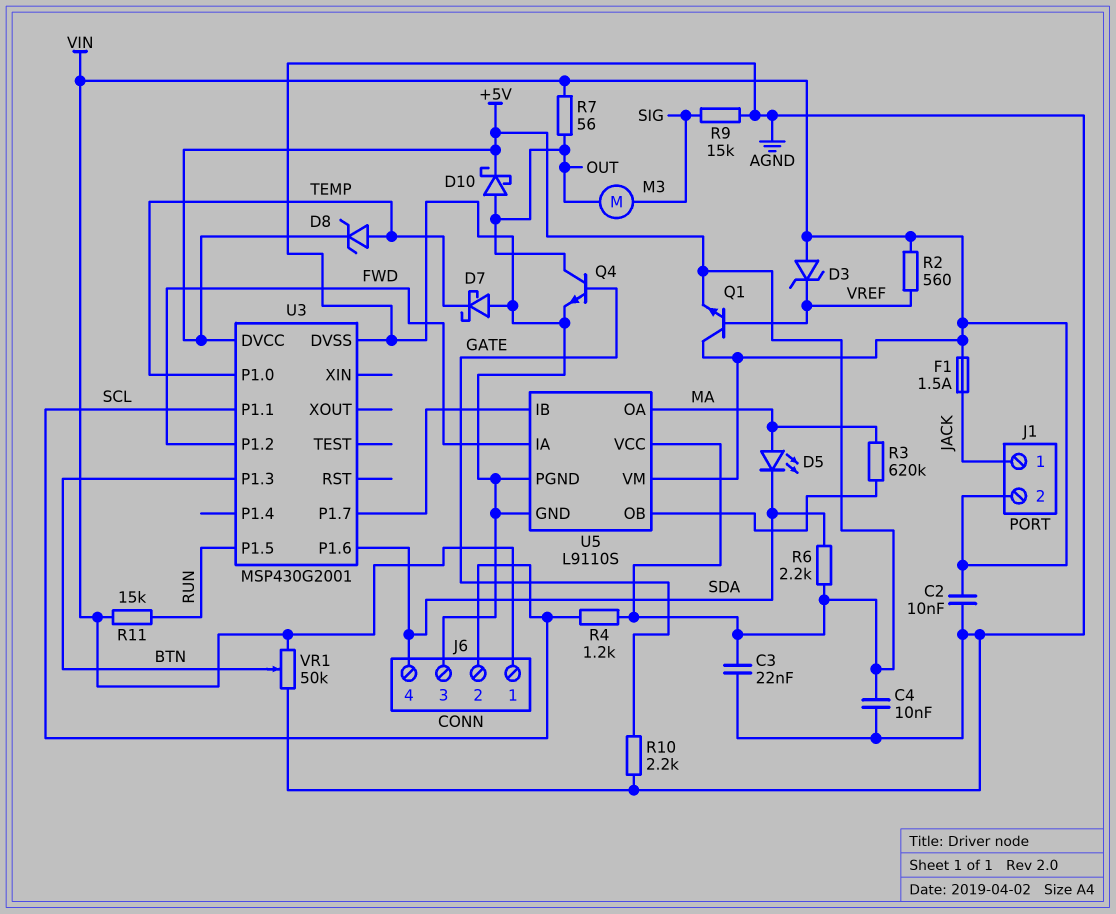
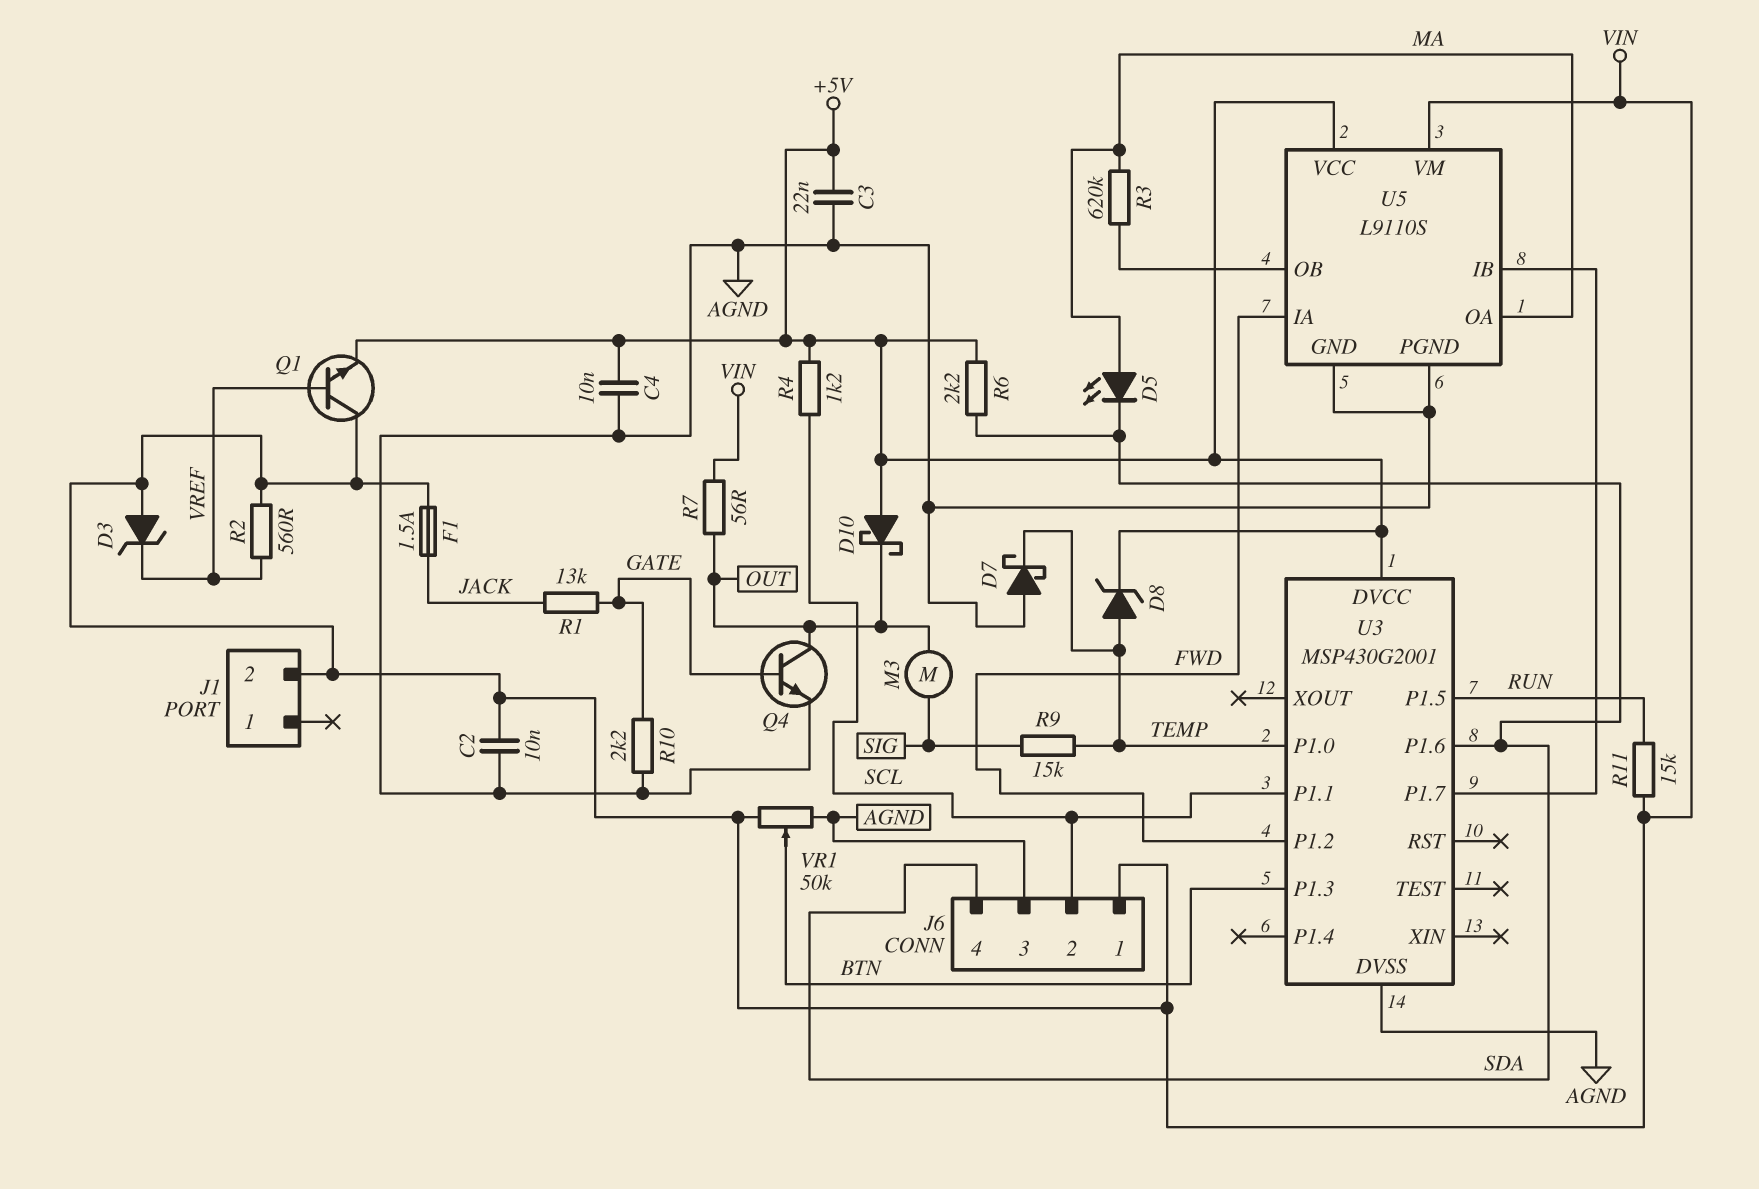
D10: schottky (A OUT, K +5V) -> schottky (A +5V, K OUT)
J1 pin 1: JACK -> none
R1: none -> 13k (GATE, JACK)
R9: 15k (AGND, SIG) -> 15k (SIG, TEMP)

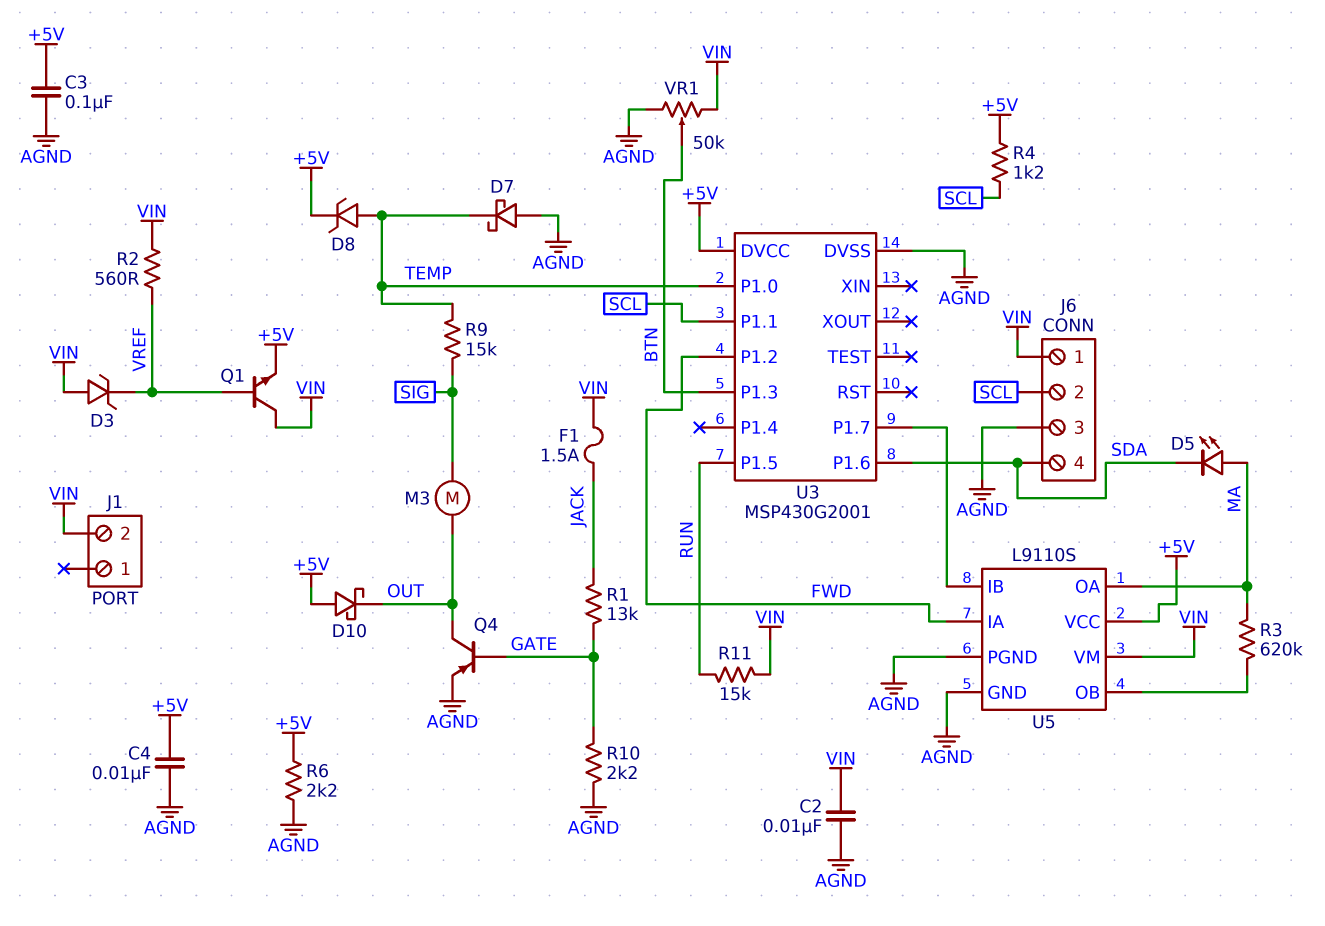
C3: 22nF (+5V, AGND) -> 100nF (+5V, AGND)
Q4: NPN (B GATE, C OUT, E AGND) -> PNP (B GATE, C OUT, E AGND)
R6: 2.2k (+5V, SDA) -> 2.2k (+5V, AGND)
R7: 56 (OUT, VIN) -> none

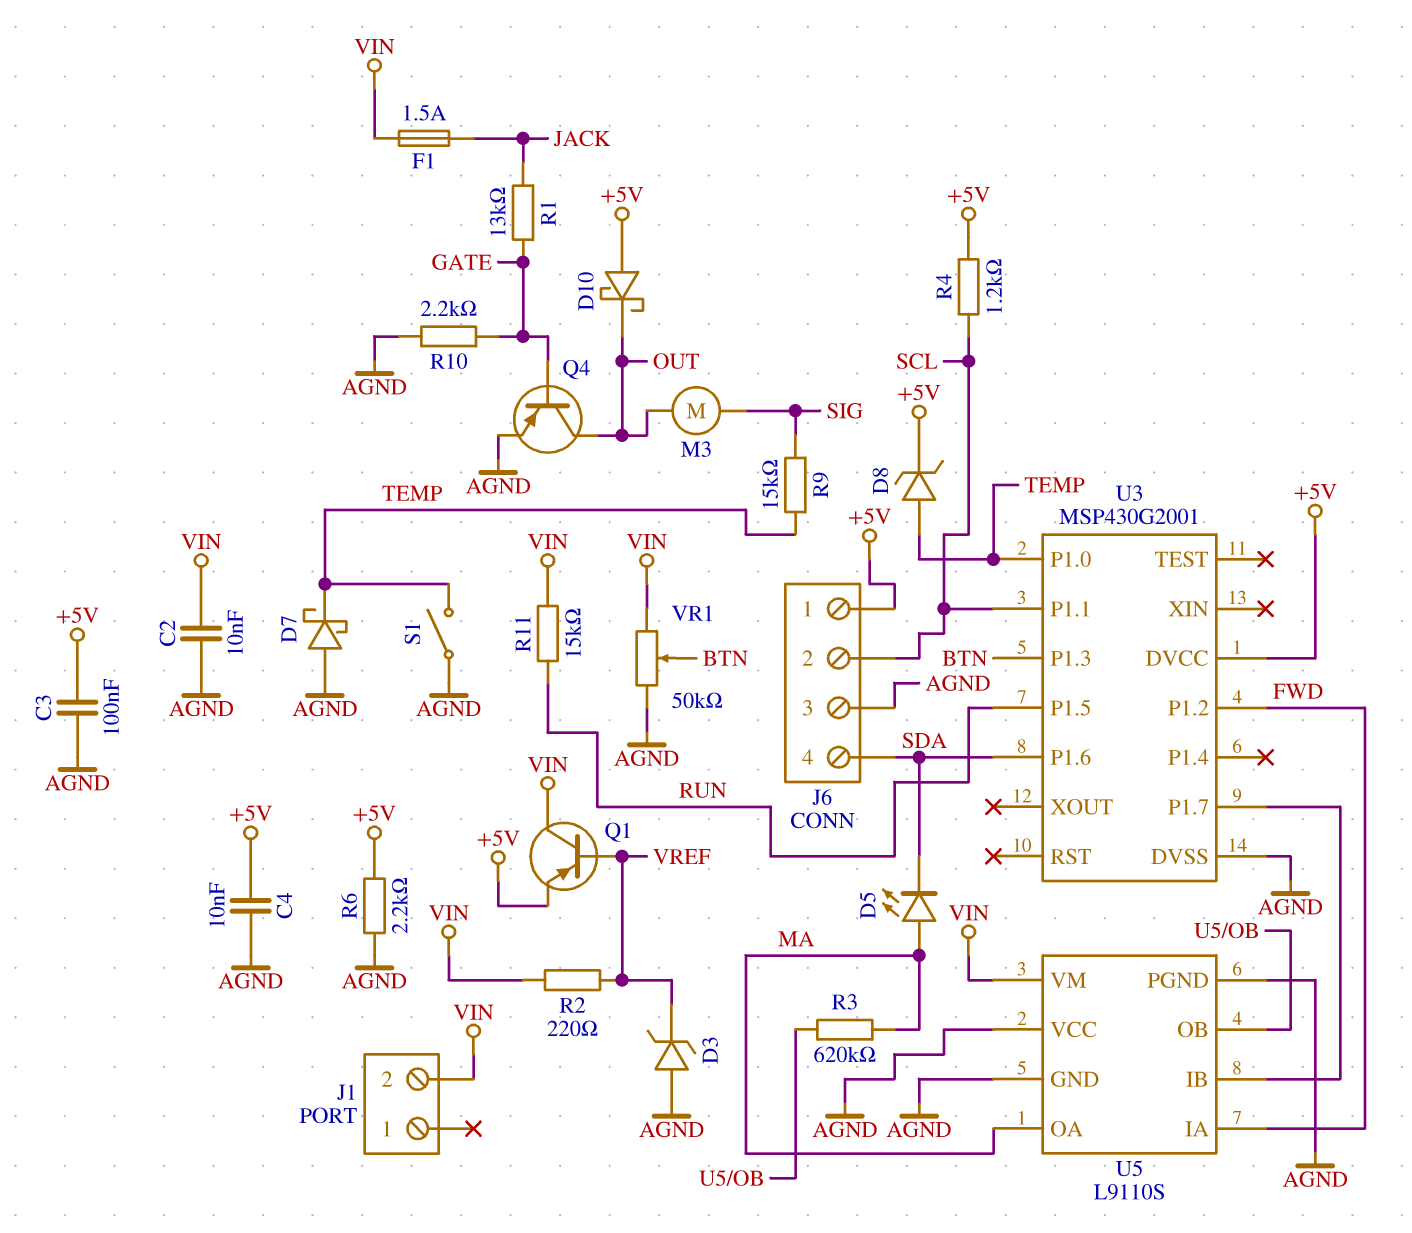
D3: zener (A VIN, K VREF) -> zener (A AGND, K VREF)
J6 pin 1: VIN -> +5V
Q1: NPN (B VREF, C VIN, E +5V) -> PNP (B VREF, C VIN, E +5V)
R2: 560 (VIN, VREF) -> 220 (VIN, VREF)
S1: none -> switch (AGND, TEMP)
U5 pin VCC: +5V -> AGND

